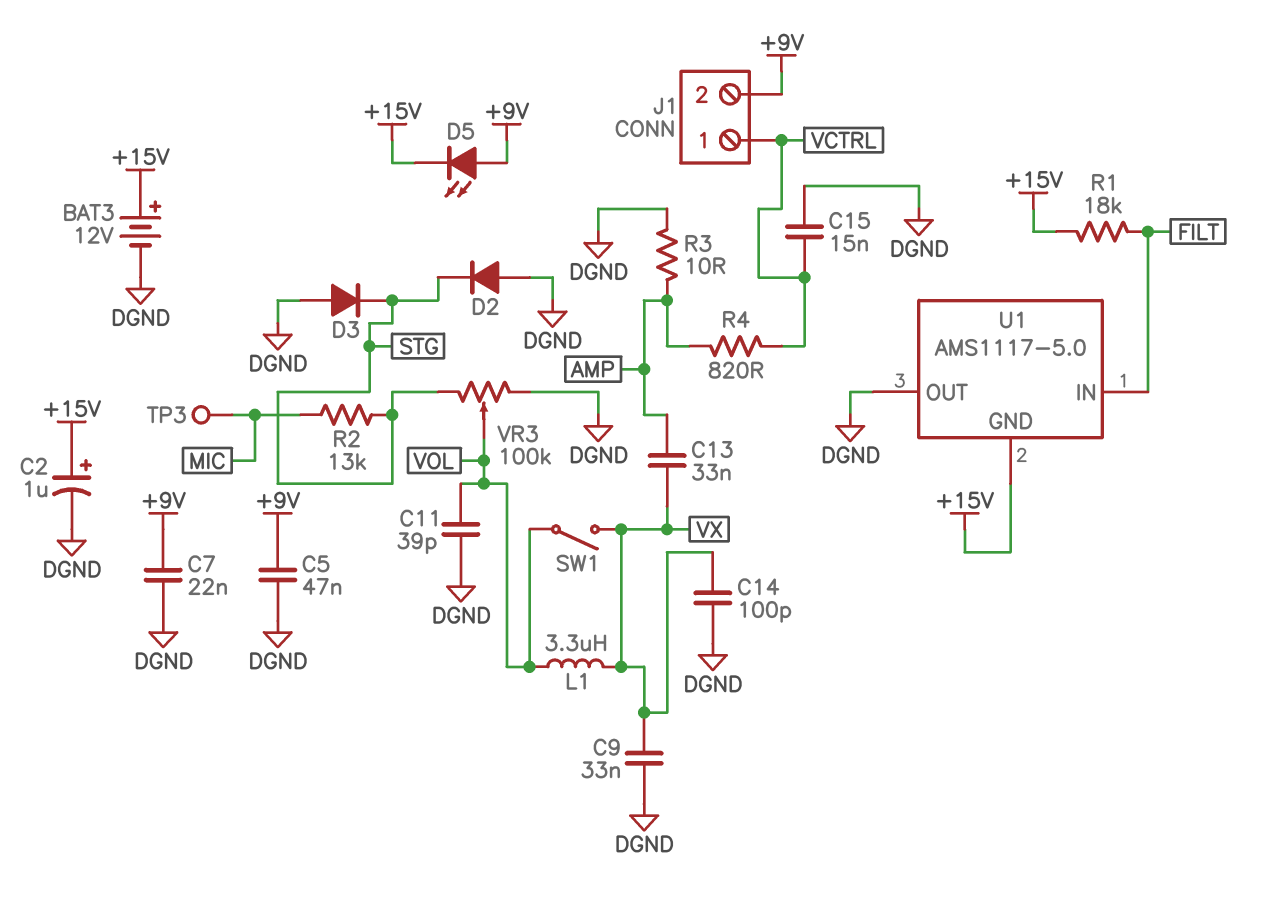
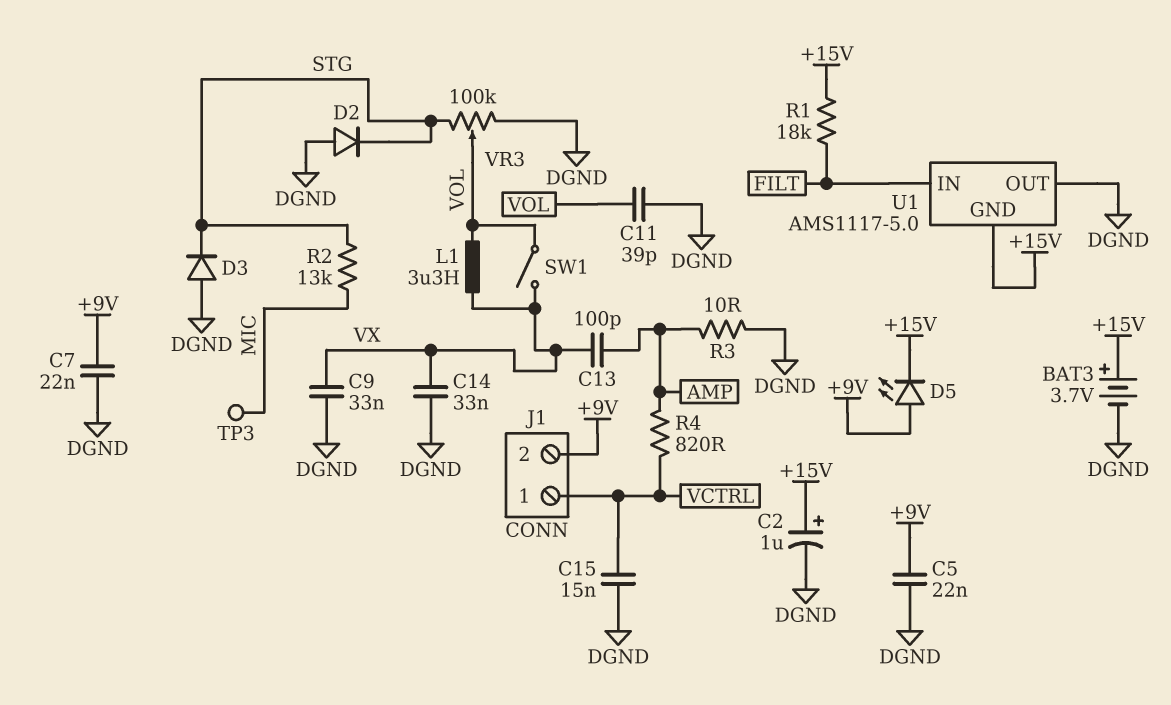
BAT3: 12V (plus +15V, minus DGND) -> 3.7V (plus +15V, minus DGND)
C5: 47nF (+9V, DGND) -> 22nF (+9V, DGND)
C13: 33nF (AMP, VX) -> 100pF (AMP, VX)
C14: 100pF (DGND, VX) -> 33nF (DGND, VX)

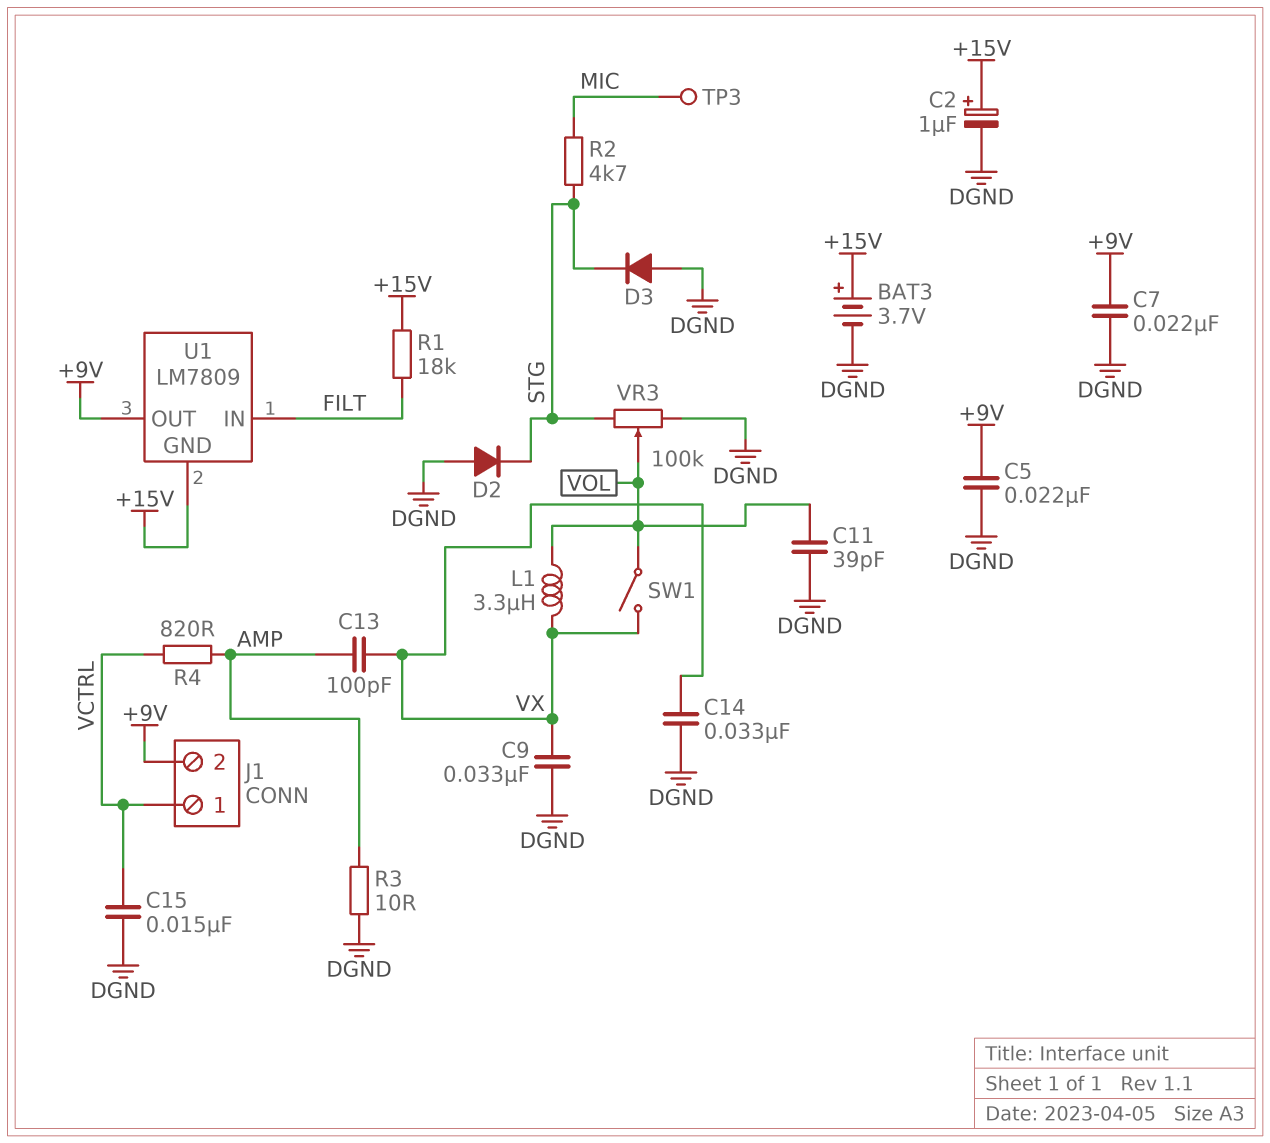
D5: LED (A +9V, K +15V) -> none
R2: 13k (MIC, STG) -> 4.7k (MIC, STG)
U1: AMS1117-5.0 -> LM7809
U1 pin OUT: DGND -> +9V

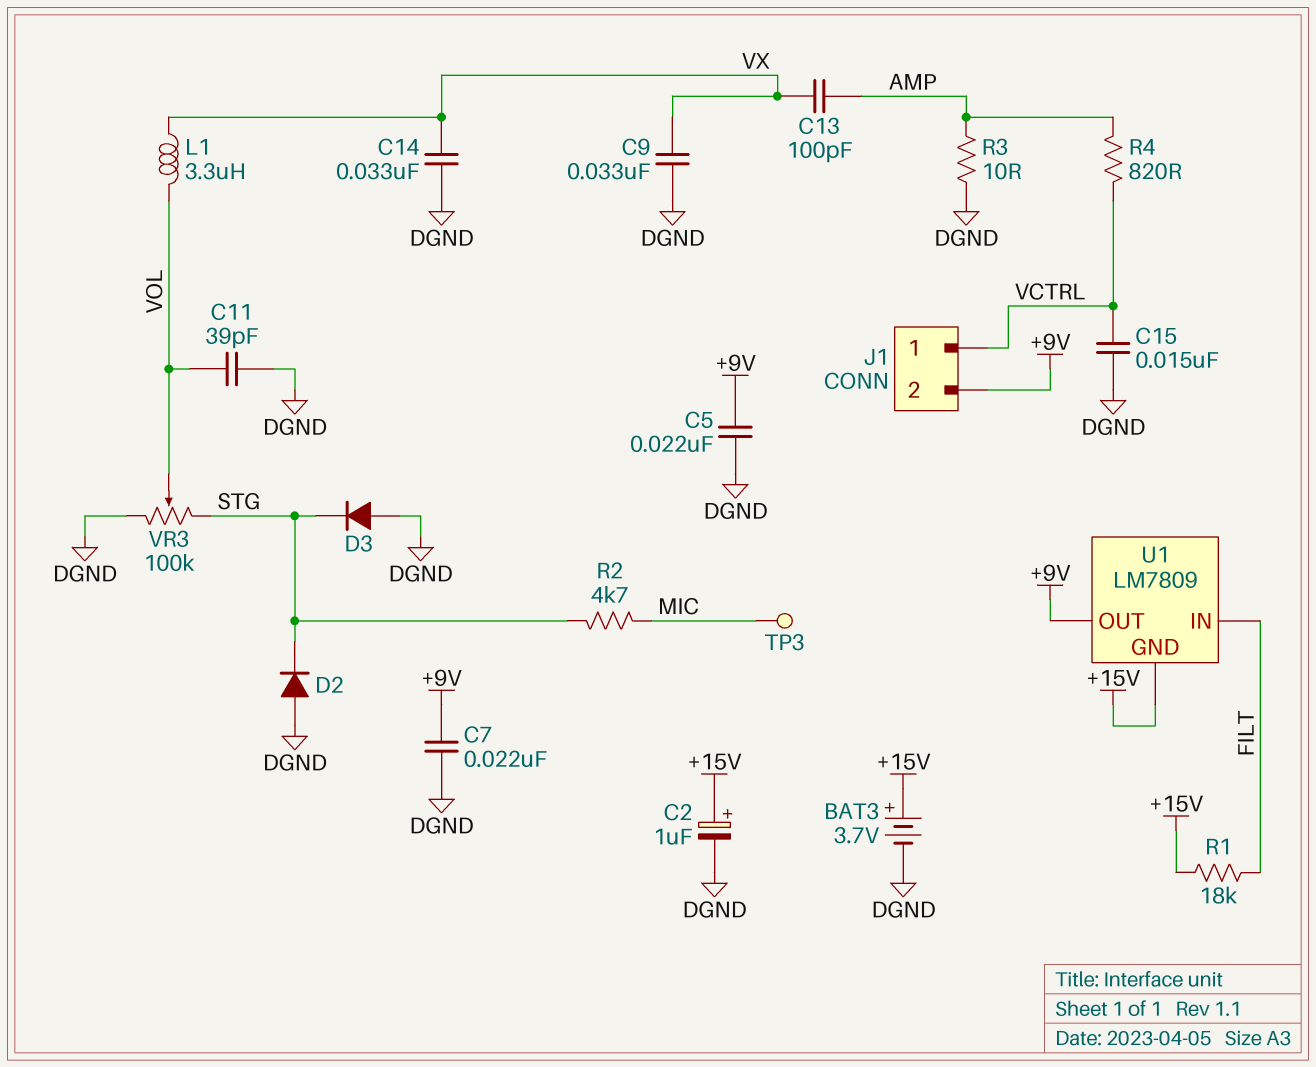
SW1: switch (VOL, VX) -> none

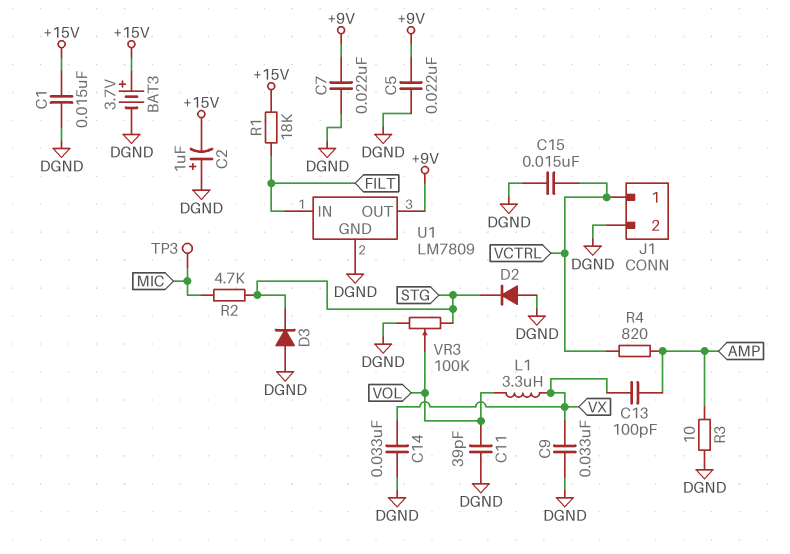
C1: none -> 15nF (+15V, DGND)
C2: 1uF (plus +15V, minus DGND) -> 1uF (plus DGND, minus +15V)
J1 pin 2: +9V -> DGND
U1 pin GND: +15V -> DGND

